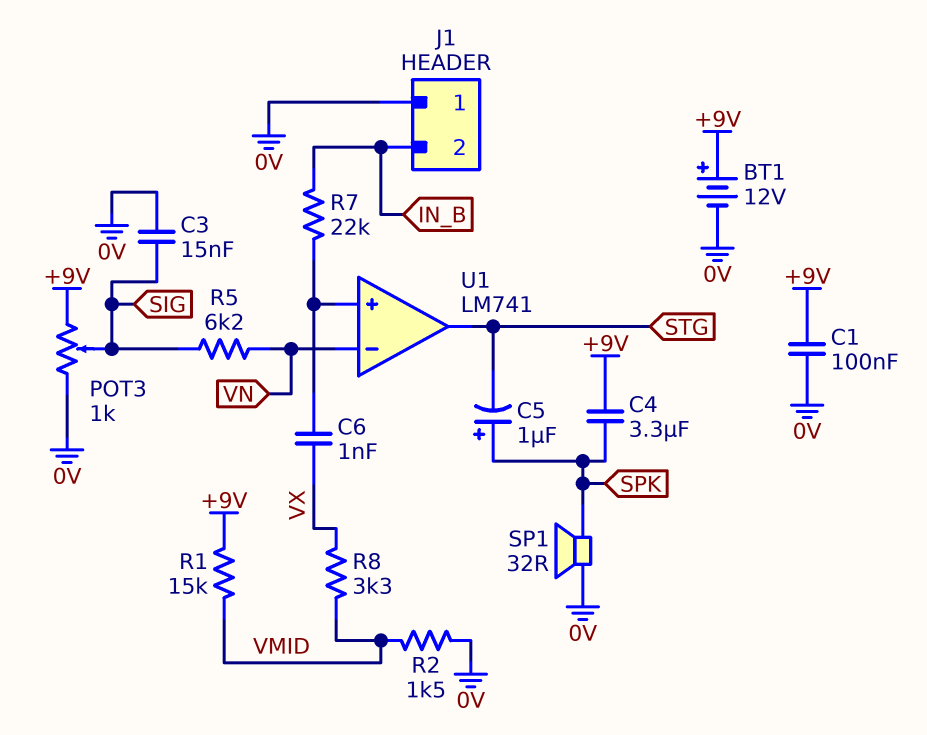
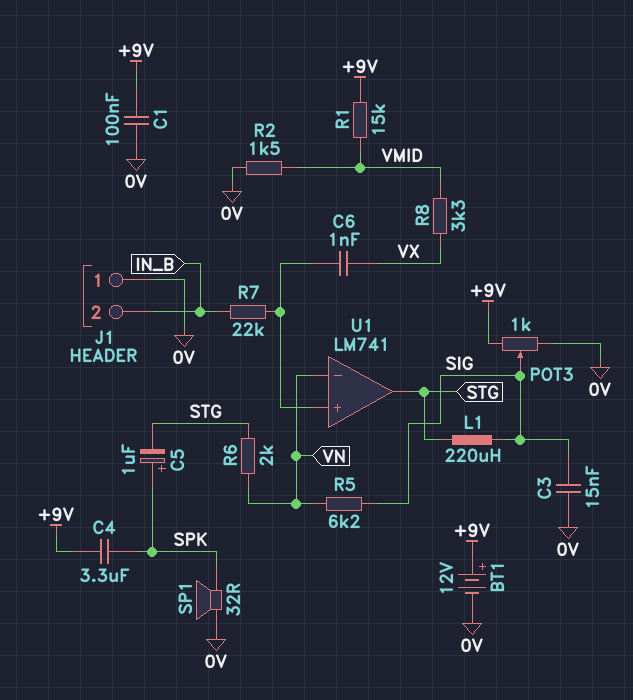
L1: none -> 220uH (SIG, STG)
R6: none -> 2k (STG, VN)

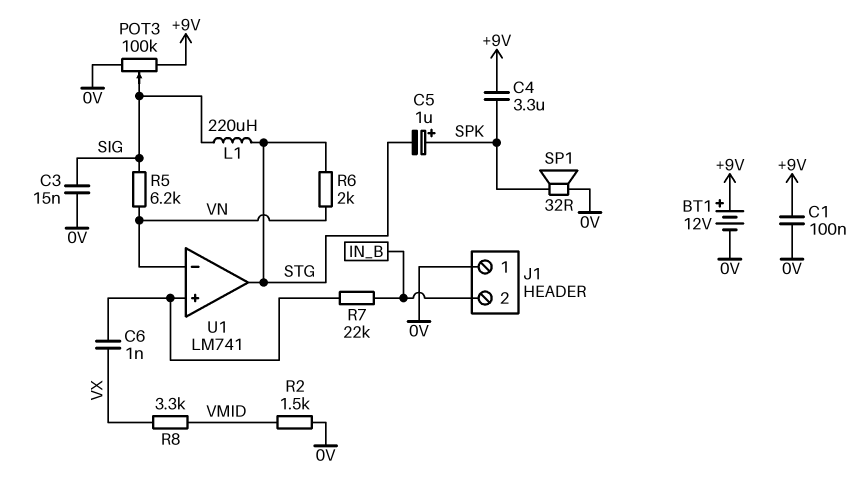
POT3: 1k (+9V, 0V, wiper SIG) -> 100k (+9V, 0V, wiper SIG)
R1: 15k (+9V, VMID) -> none

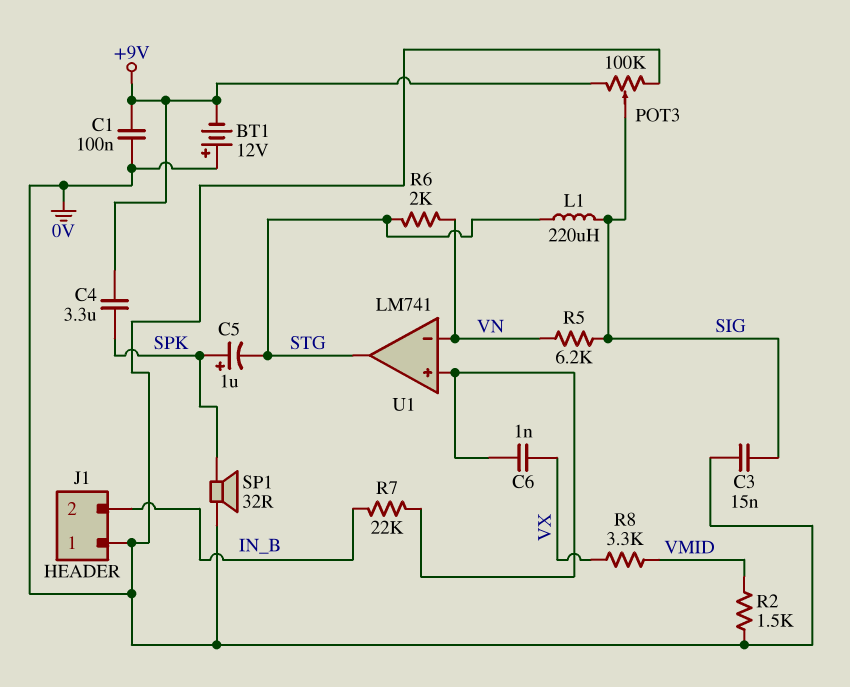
BT1: 12V (plus +9V, minus 0V) -> 12V (plus 0V, minus +9V)

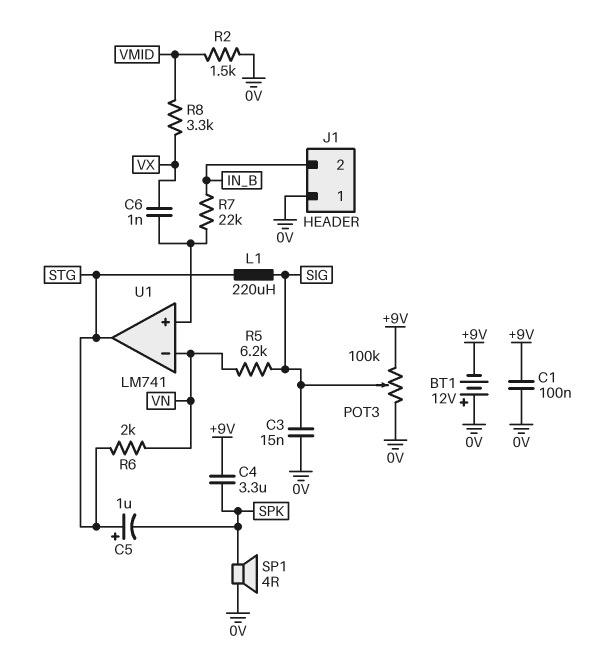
C5: 1uF (plus SPK, minus STG) -> 1uF (plus STG, minus SPK)
SP1: speaker 32R (0V, SPK) -> speaker 4R (0V, SPK)

